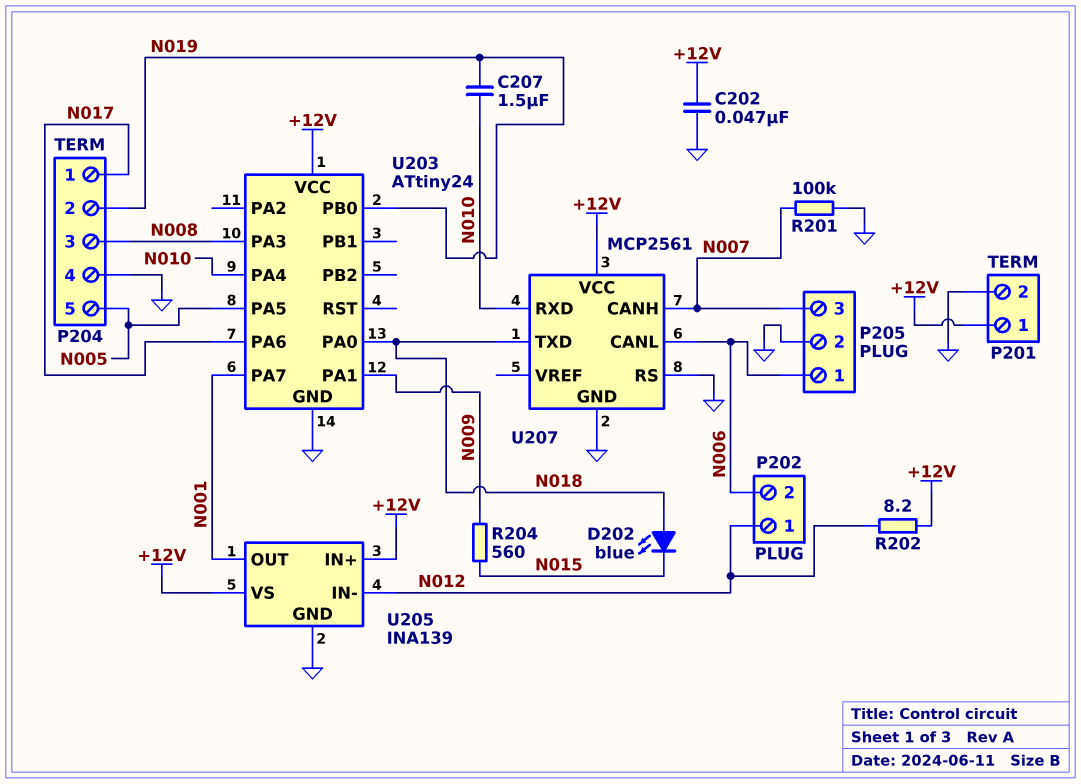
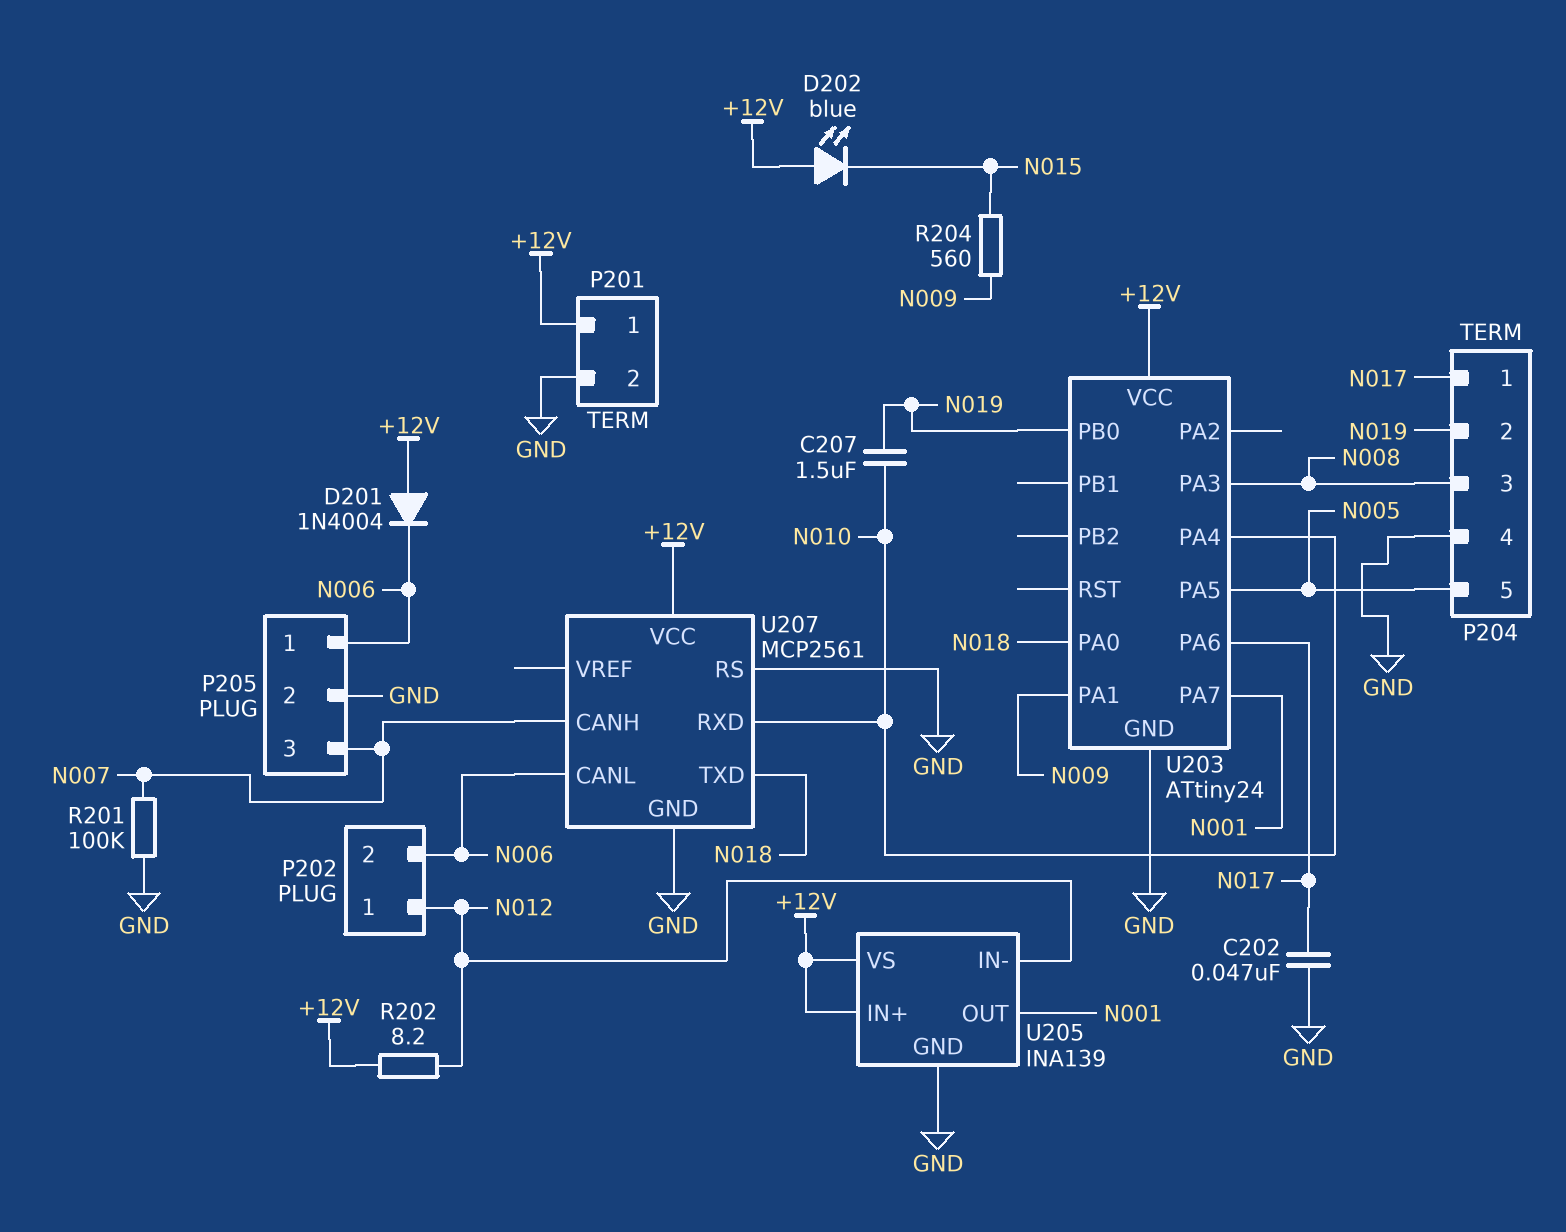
C202: 47nF (+12V, GND) -> 47nF (GND, N017)
D201: none -> diode 1N4004 (A +12V, K N006)
D202: LED blue (A N018, K N015) -> LED blue (A +12V, K N015)

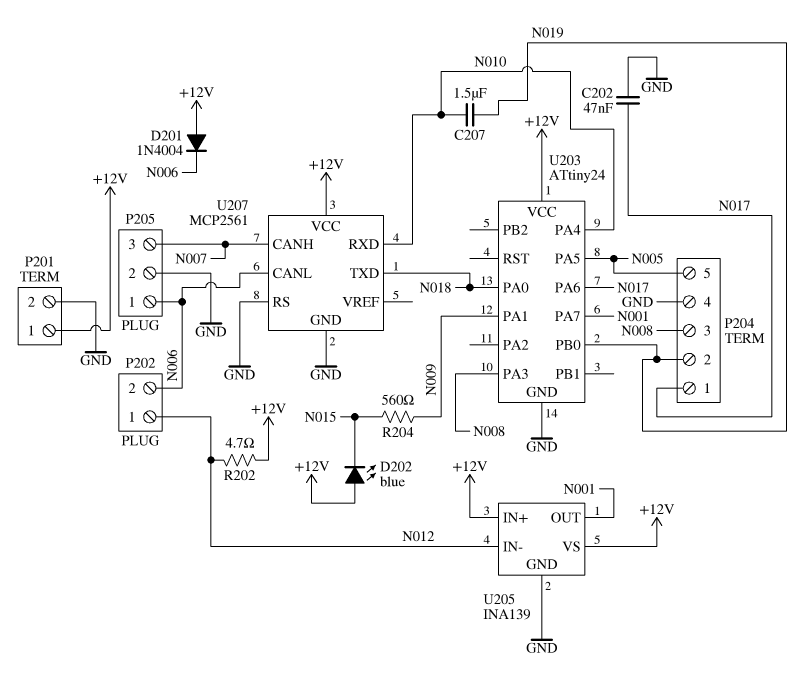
R201: 100k (GND, N007) -> none
R202: 8.2 (+12V, N012) -> 4.7 (+12V, N012)

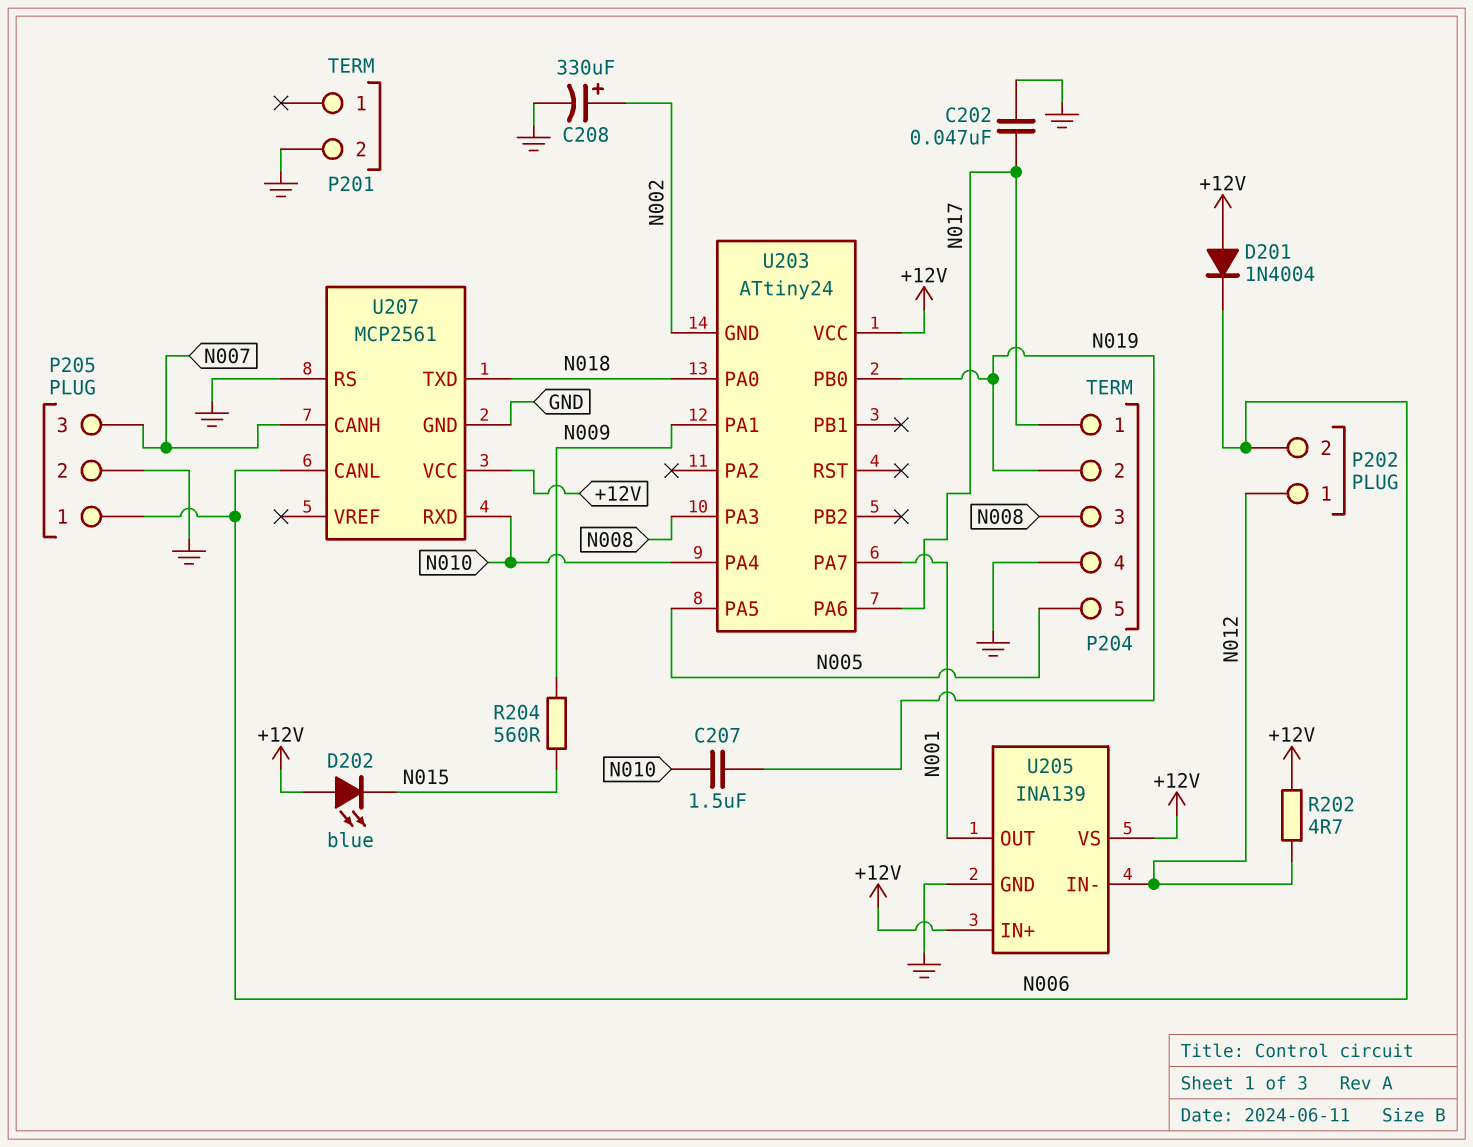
C208: none -> 330uF (plus N002, minus GND)
P201 pin 1: +12V -> none
U203 pin GND: GND -> N002

